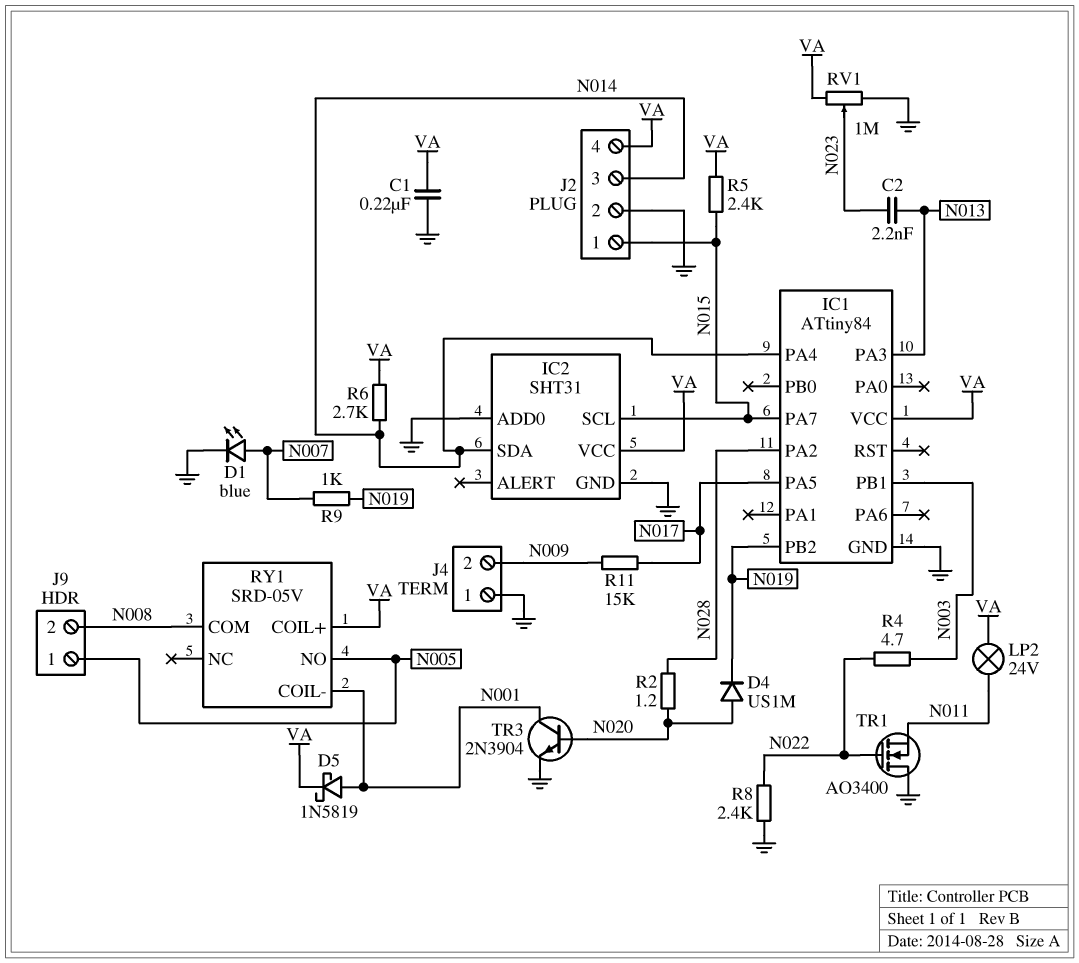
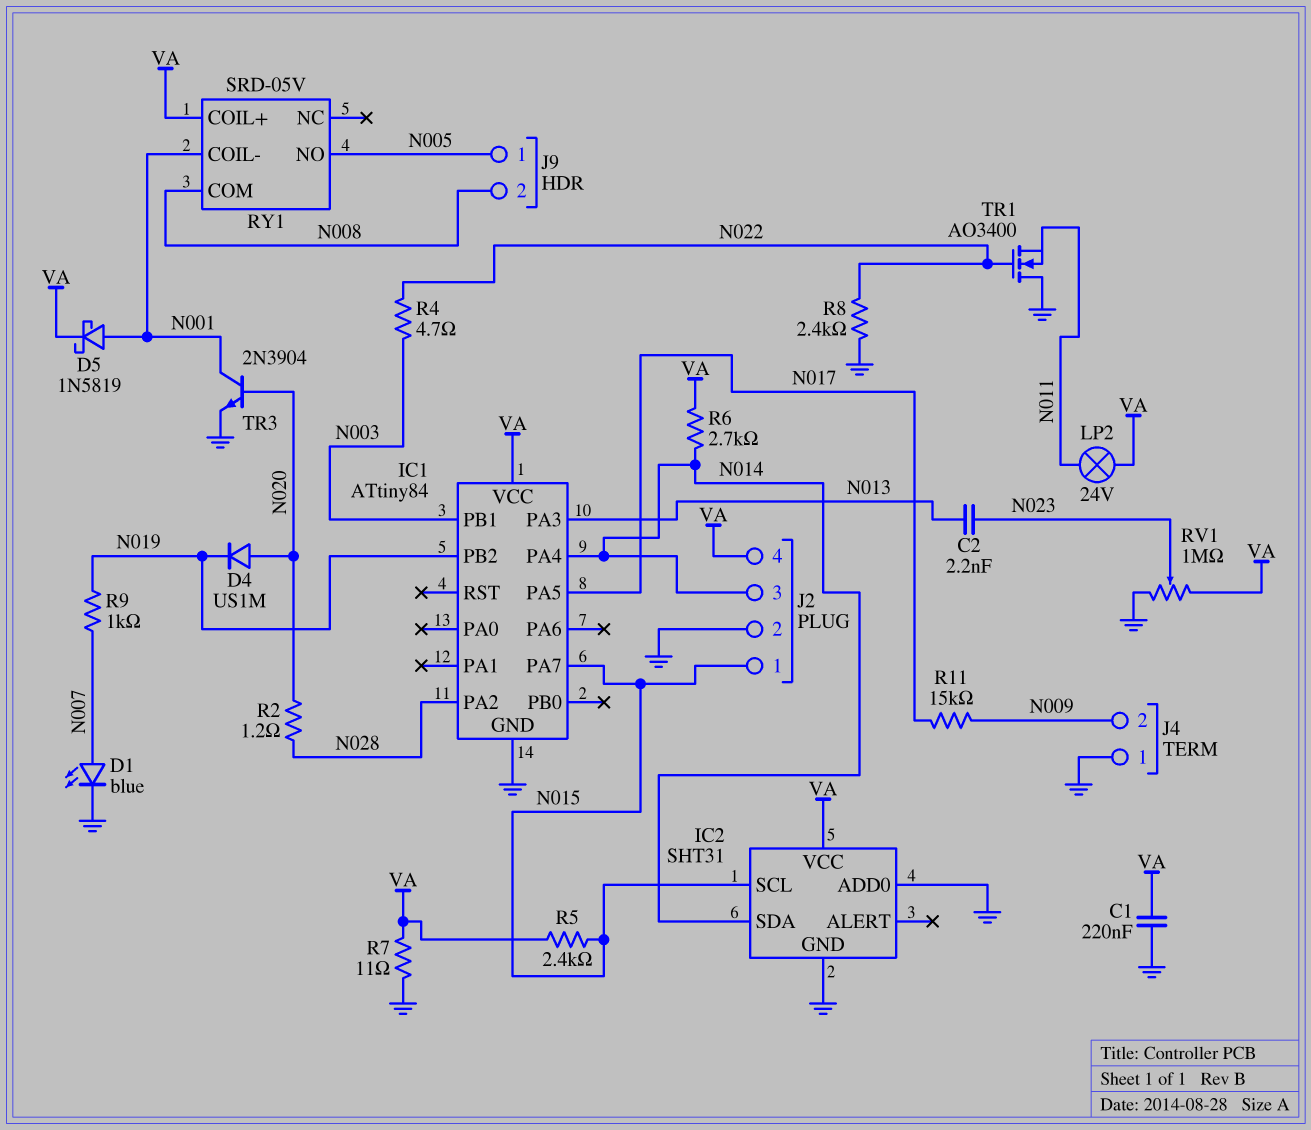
R7: none -> 11 (GND, VA)

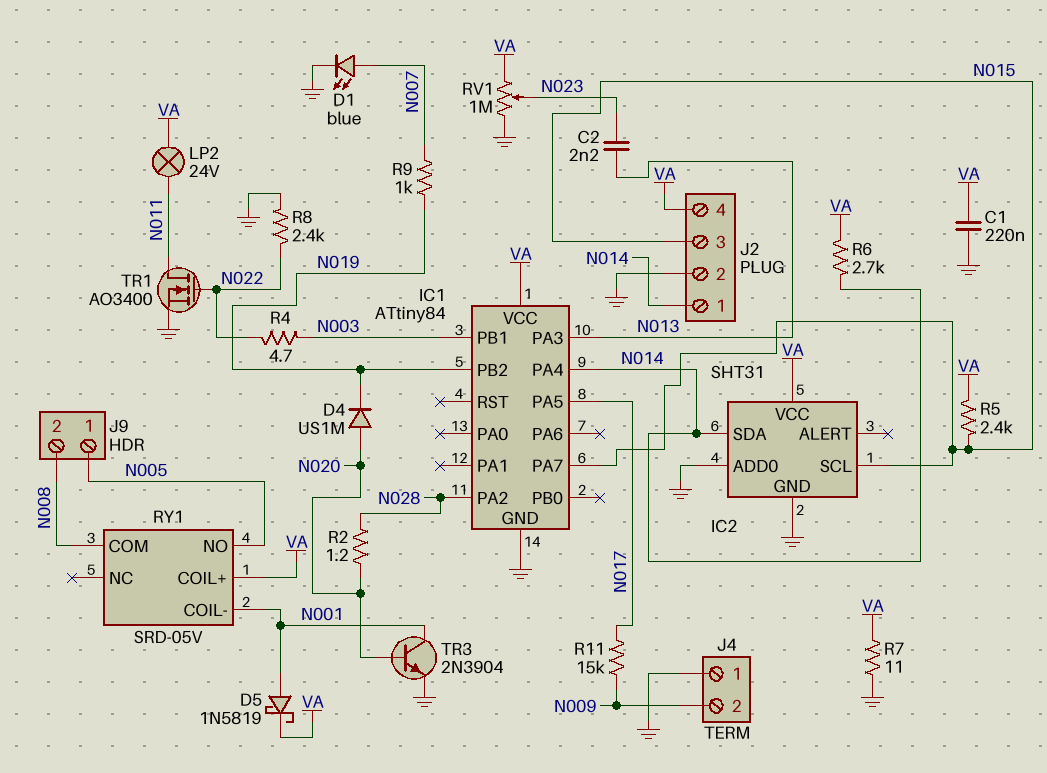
J2 pin 1: N015 -> N014
J2 pin 3: N014 -> N015
TR1: NMOS AO3400 (G N022, D GND, S N011) -> NMOS AO3400 (G N022, D N011, S GND)

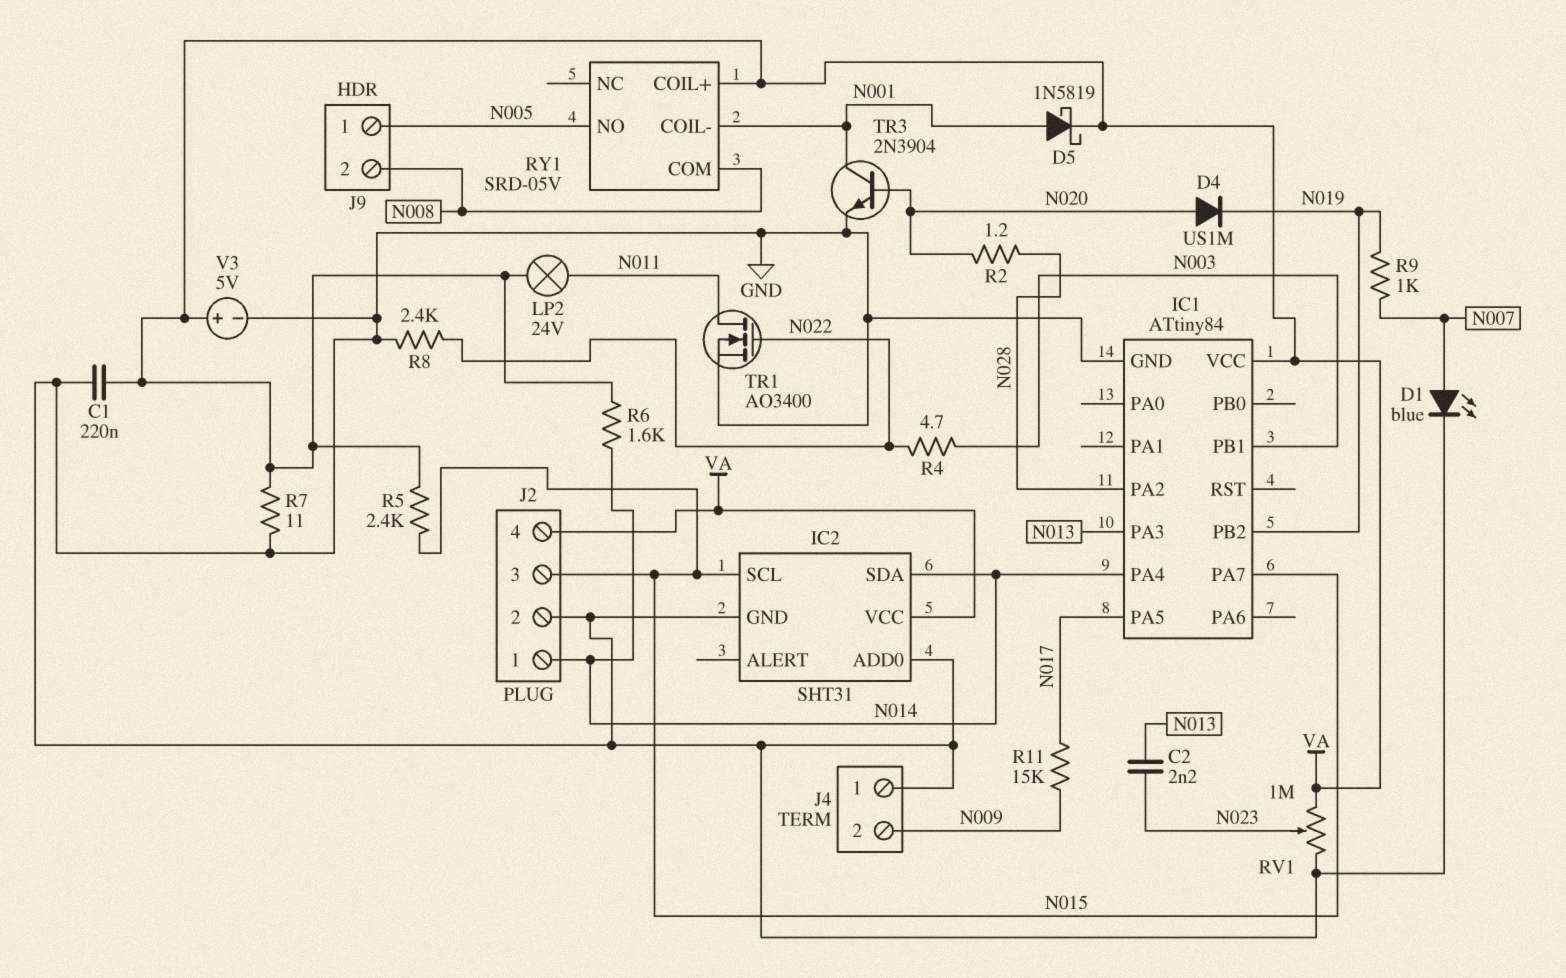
R6: 2.7k (N014, VA) -> 1.6k (N014, VA)
V3: none -> 5V (plus VA, minus GND)

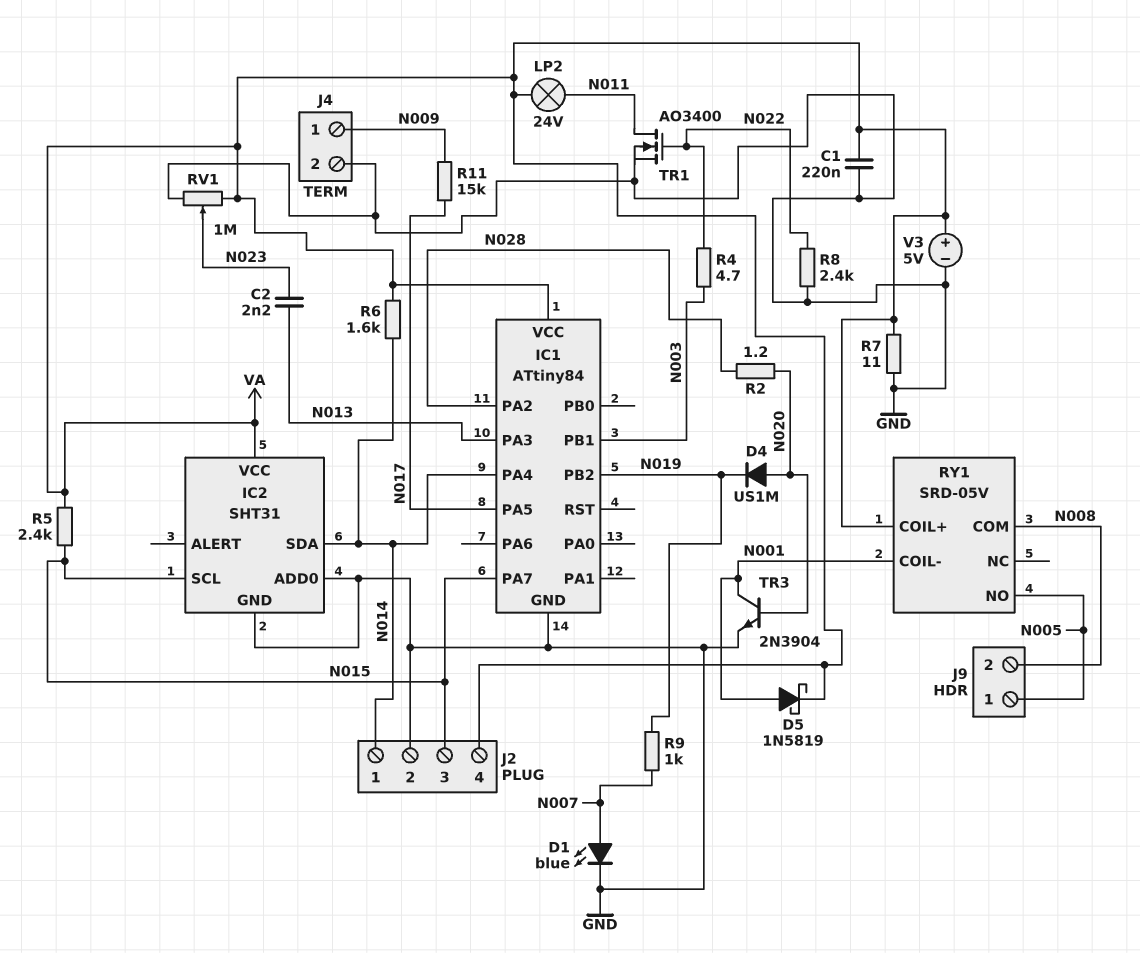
J4 pin 1: GND -> N009
J4 pin 2: N009 -> GND

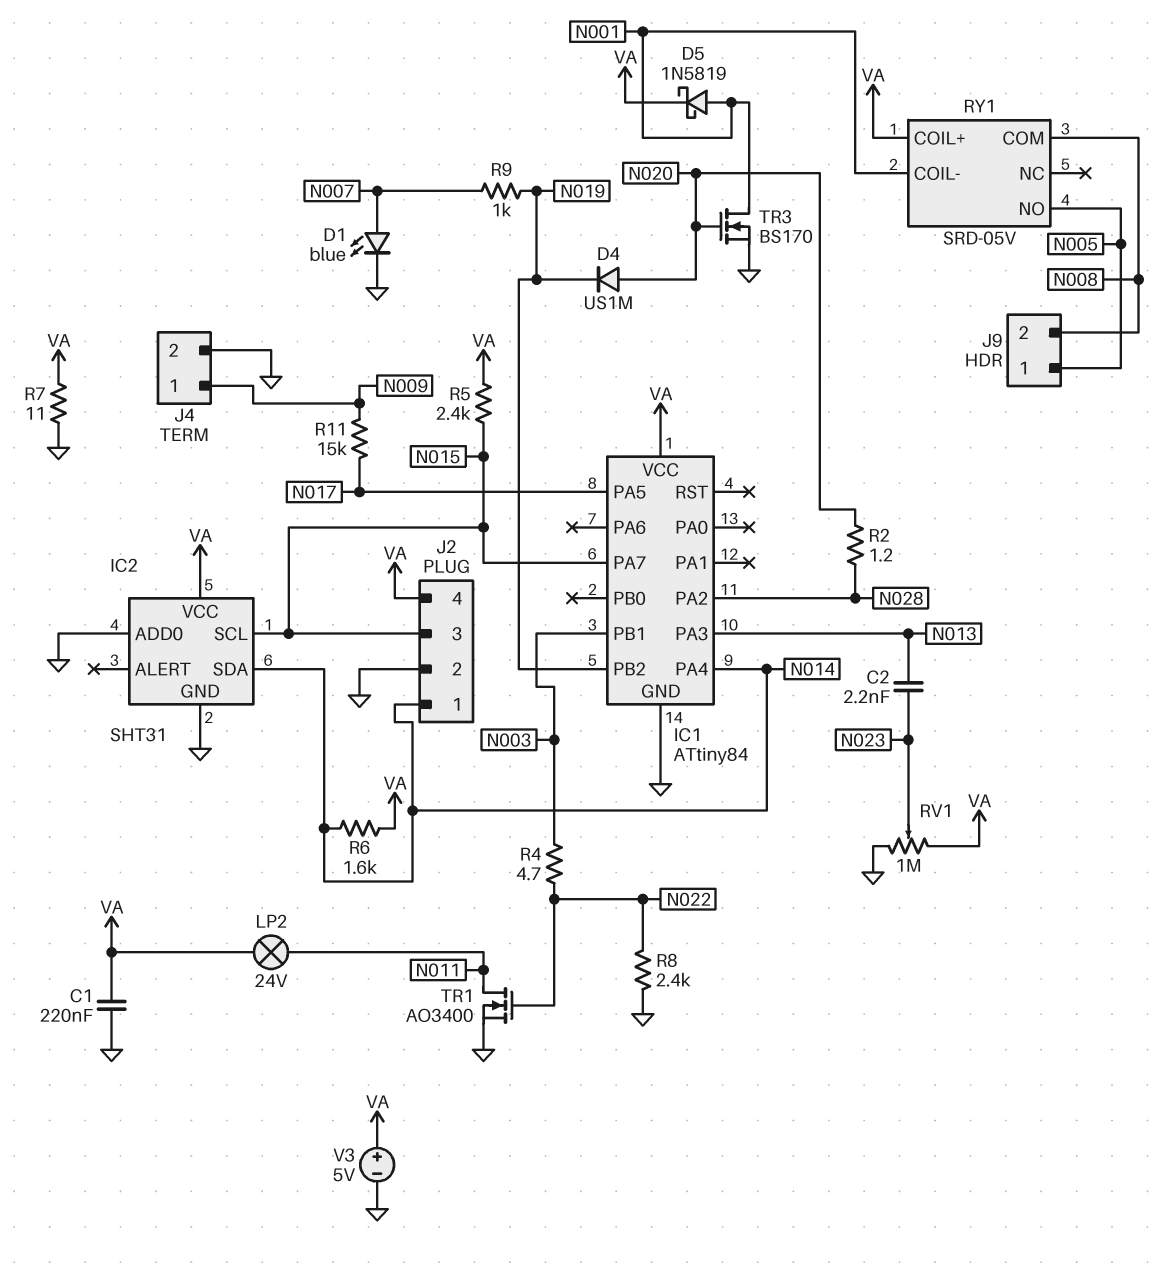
TR3: NPN 2N3904 (B N020, C N001, E GND) -> NMOS BS170 (G N020, D N001, S GND)

